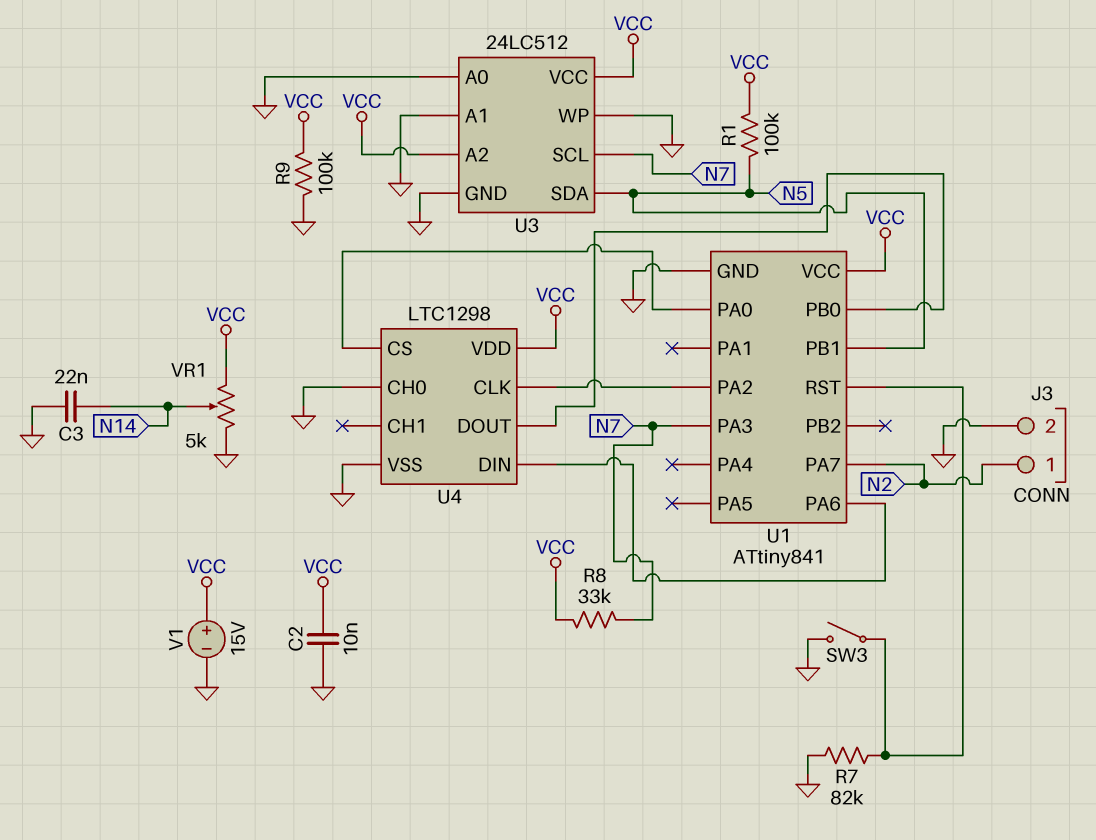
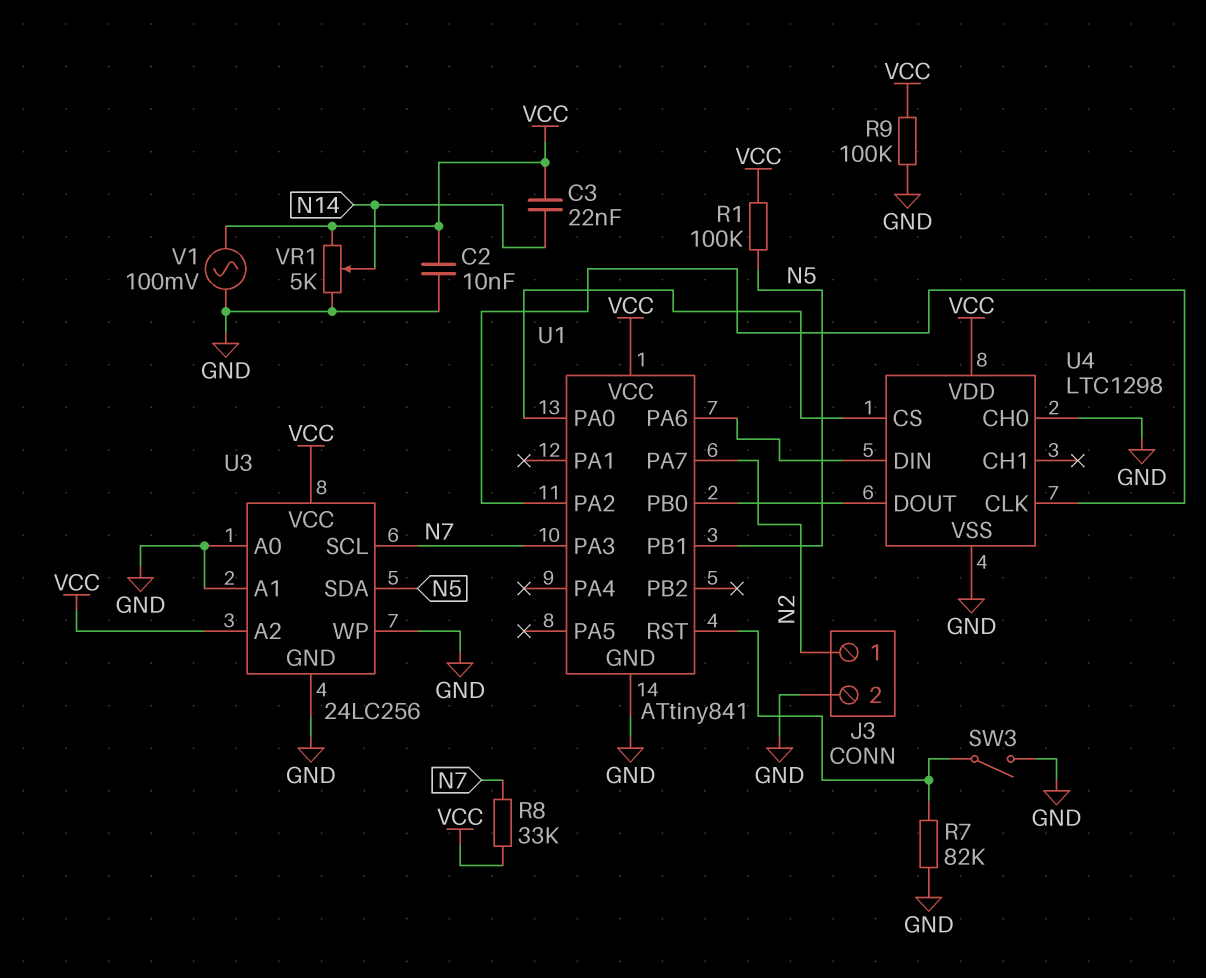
C3: 22nF (GND, N14) -> 22nF (N14, VCC)
U3: 24LC512 -> 24LC256
V1: 15V (plus VCC, minus GND) -> AC 100mV (GND, VCC)

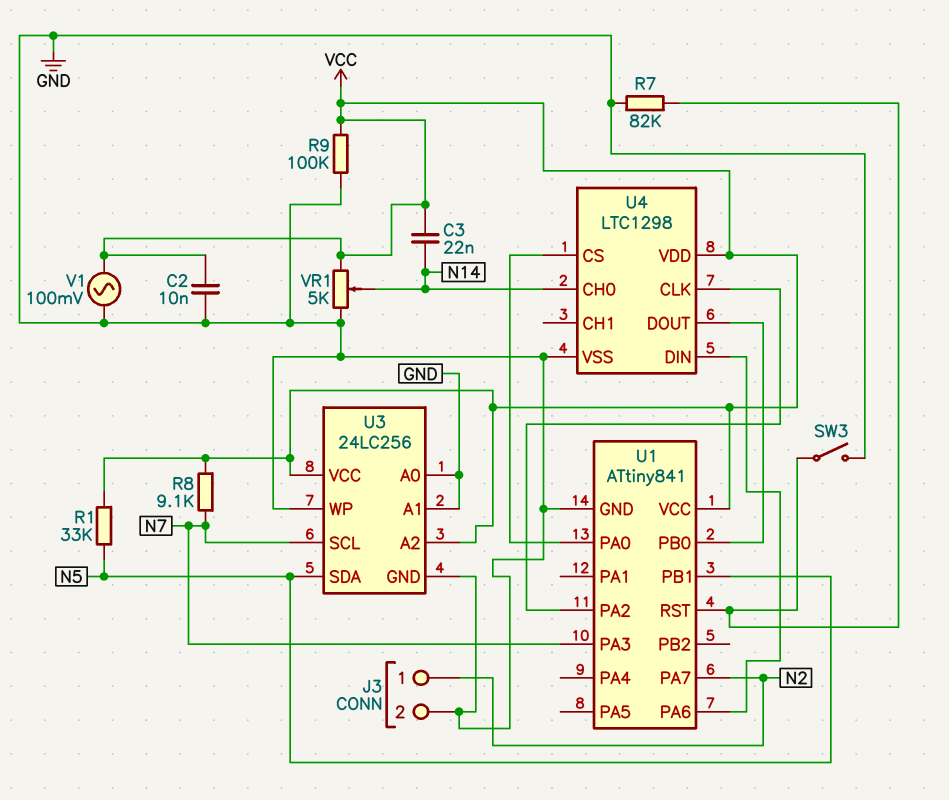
R1: 100k (N5, VCC) -> 33k (N5, VCC)
R8: 33k (N7, VCC) -> 9.1k (N7, VCC)
U4 pin CH0: GND -> N14

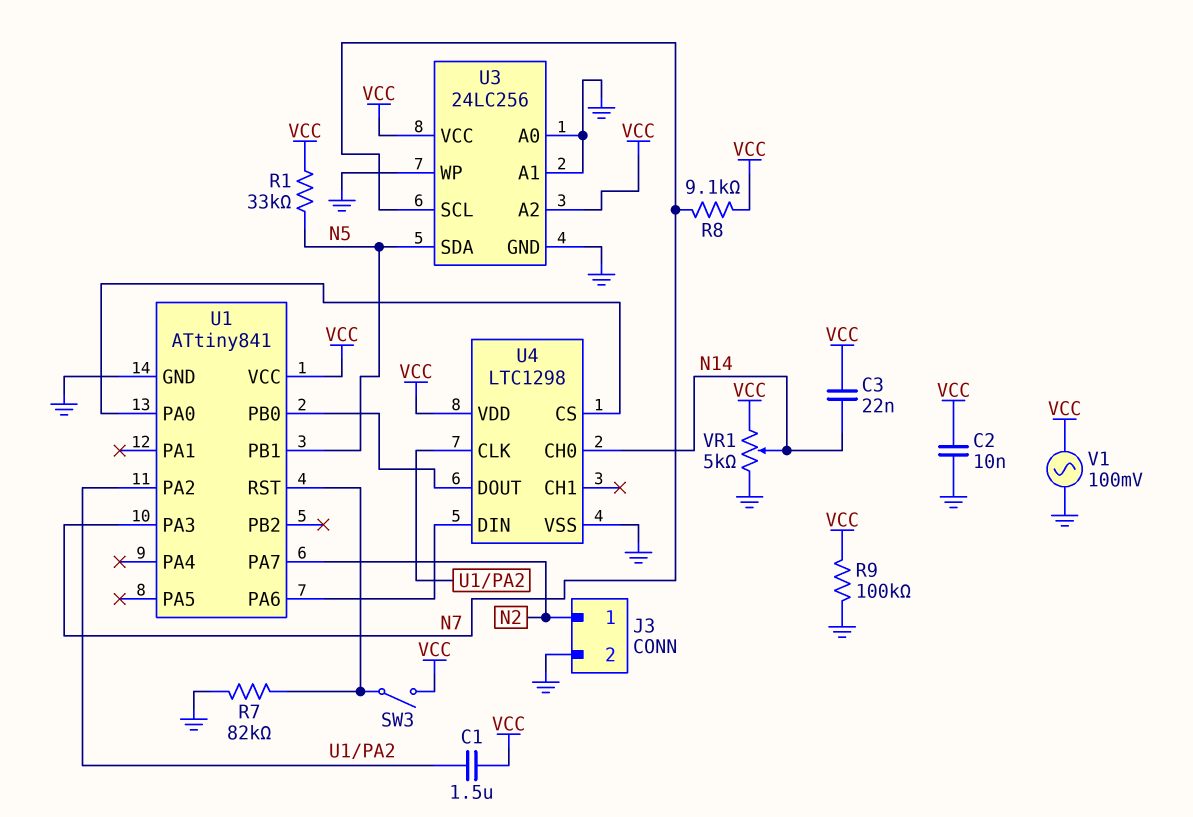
C1: none -> 1.5uF (U1/PA2, VCC)
SW3: switch (GND, U1/RST) -> switch (U1/RST, VCC)

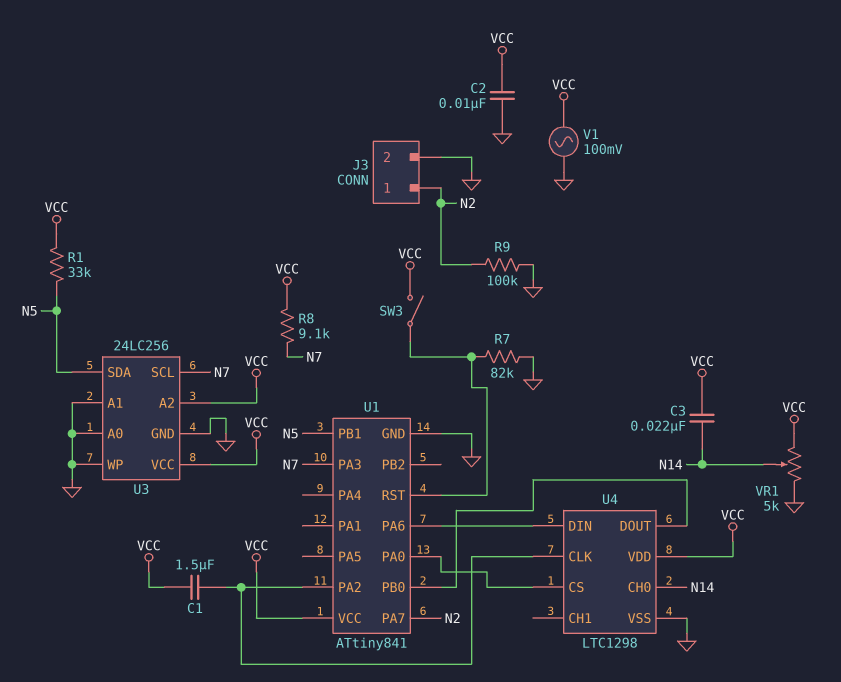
R9: 100k (GND, VCC) -> 100k (GND, N2)

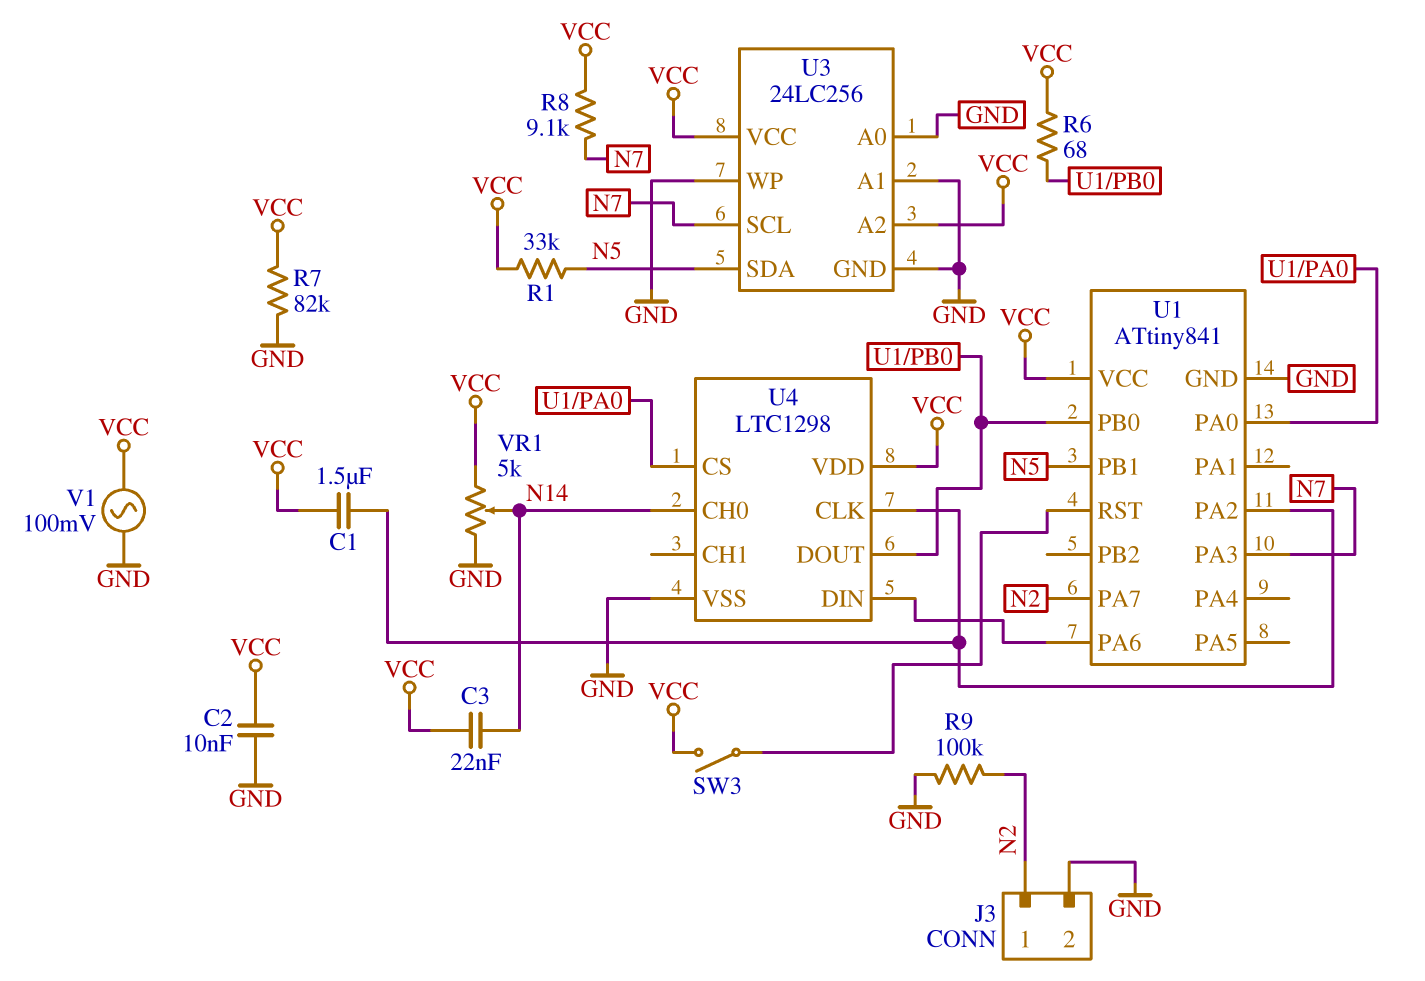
R6: none -> 68 (U1/PB0, VCC)
R7: 82k (GND, U1/RST) -> 82k (GND, VCC)

